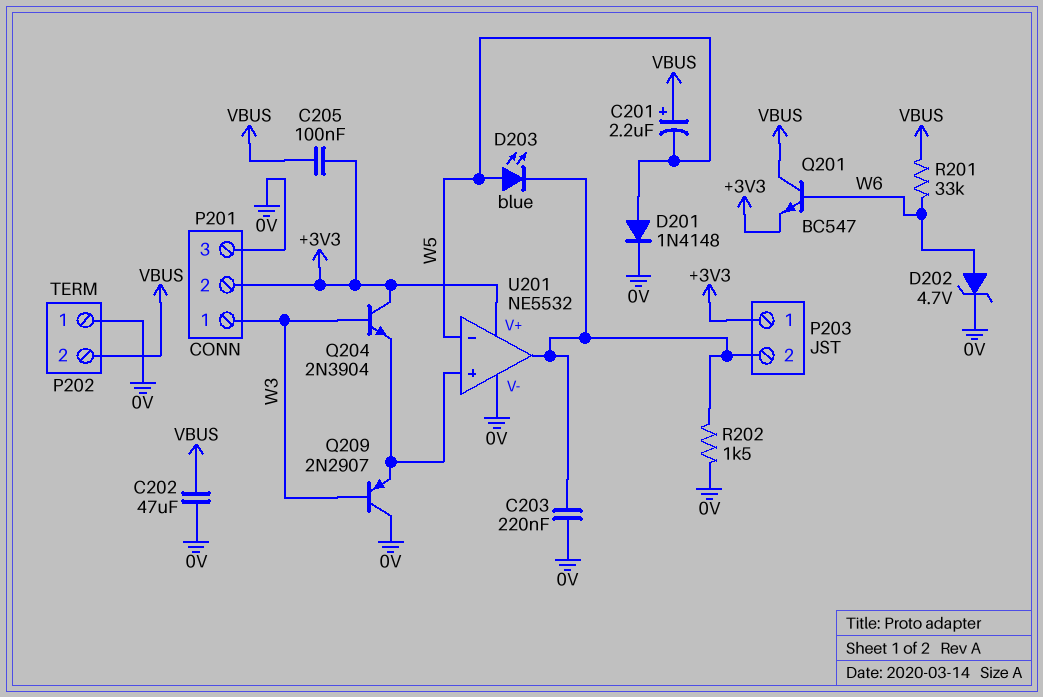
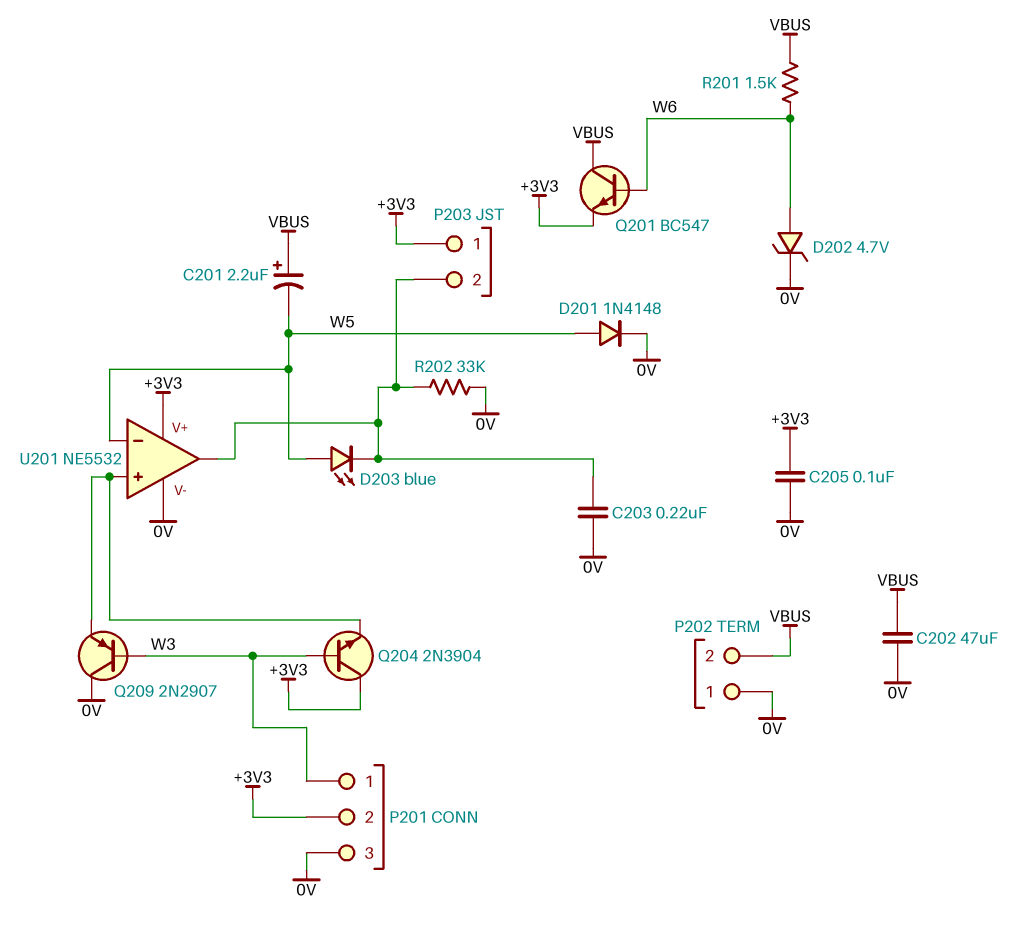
C205: 100nF (+3V3, VBUS) -> 100nF (+3V3, 0V)
R201: 33k (VBUS, W6) -> 1.5k (VBUS, W6)
R202: 1.5k (0V, P203/2) -> 33k (0V, P203/2)

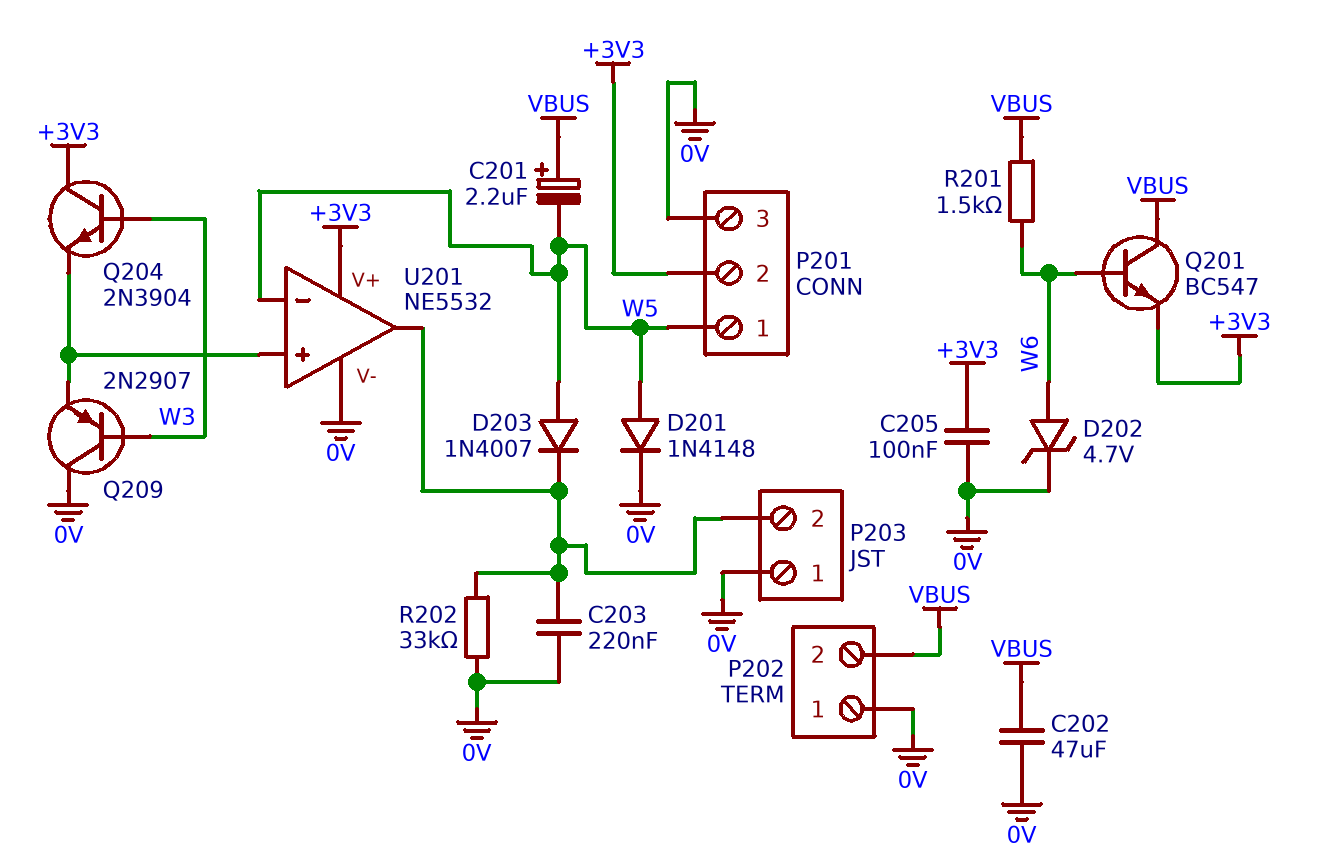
D203: LED blue (A W5, K P203/2) -> diode 1N4007 (A W5, K P203/2)
P201 pin 1: W3 -> W5
P203 pin 1: +3V3 -> 0V

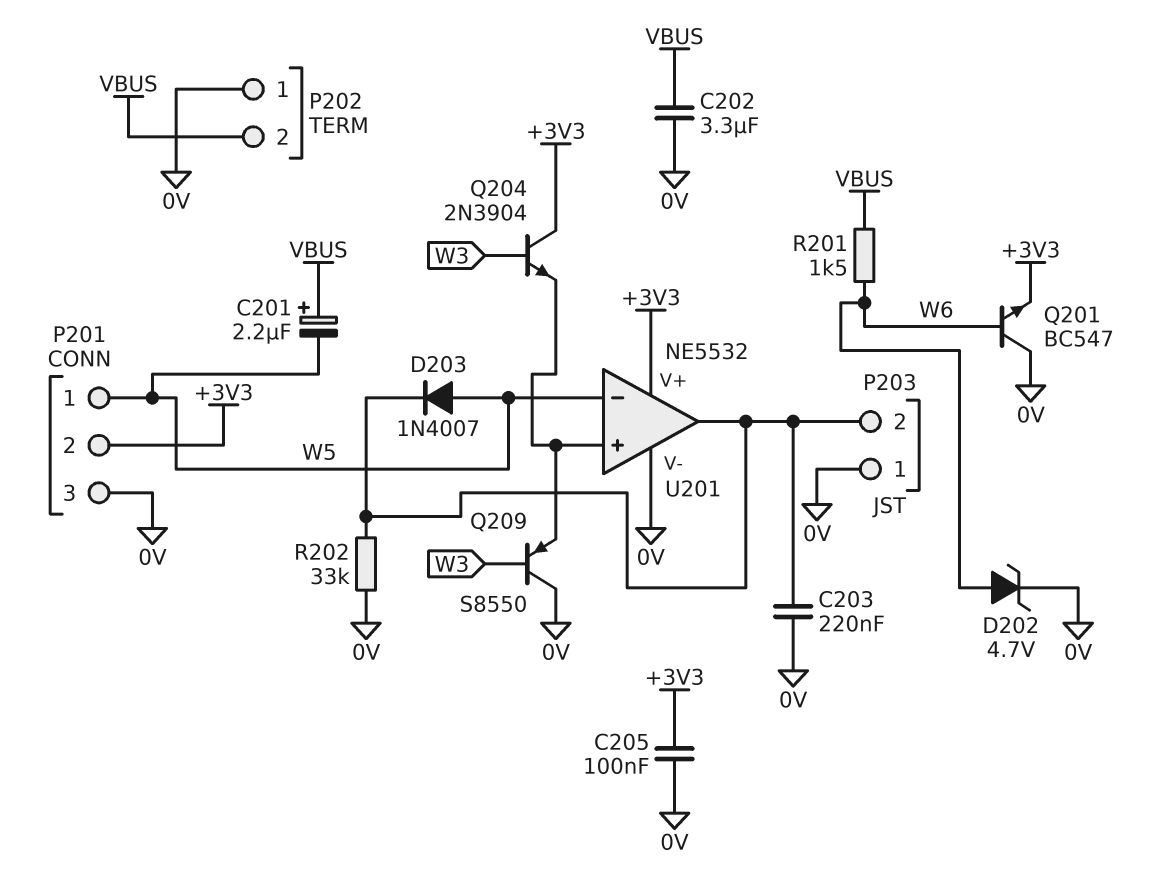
C202: 47uF (0V, VBUS) -> 3.3uF (0V, VBUS)
D201: diode 1N4148 (A W5, K 0V) -> none
Q201: NPN BC547 (B W6, C VBUS, E +3V3) -> NPN BC547 (B W6, C 0V, E +3V3)
Q209: PNP 2N2907 (B W3, C 0V, E U201/in+) -> PNP S8550 (B W3, C 0V, E U201/in+)

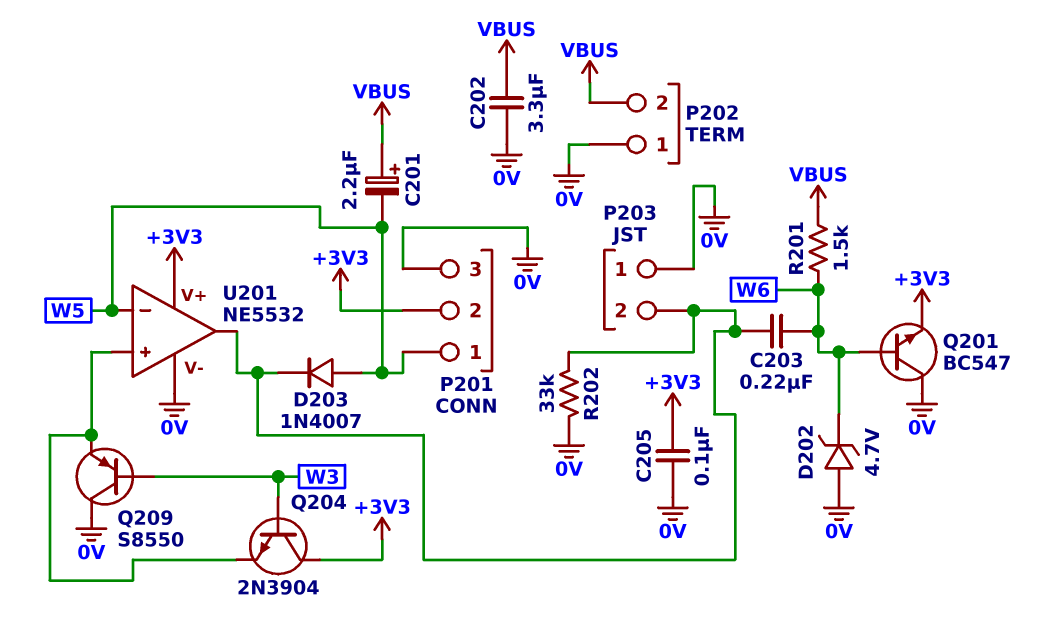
C203: 220nF (0V, P203/2) -> 220nF (P203/2, W6)
D202: zener 4.7V (A W6, K 0V) -> zener 4.7V (A 0V, K W6)

